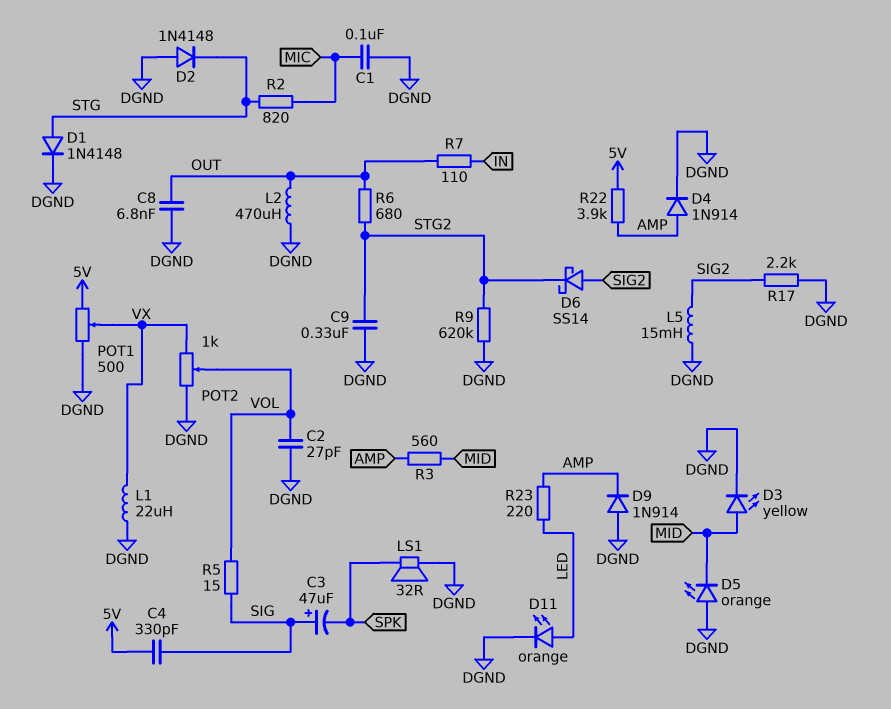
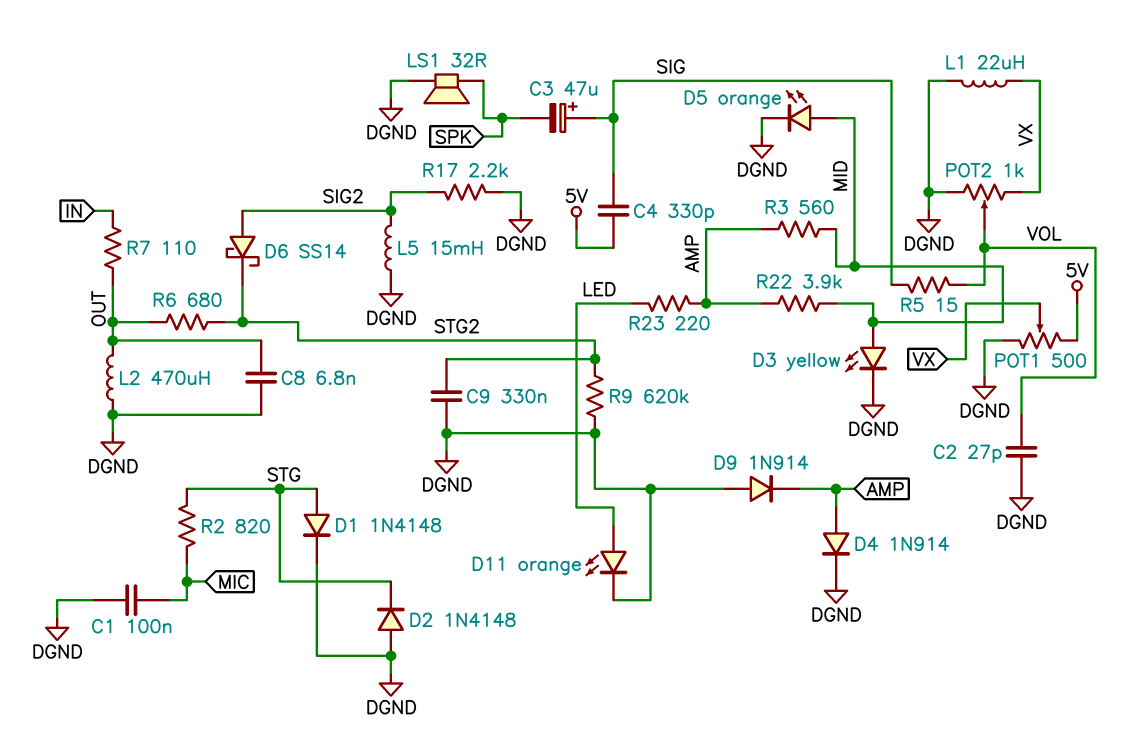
D5: LED orange (A DGND, K MID) -> LED orange (A MID, K DGND)
R22: 3.9k (5V, AMP) -> 3.9k (AMP, MID)

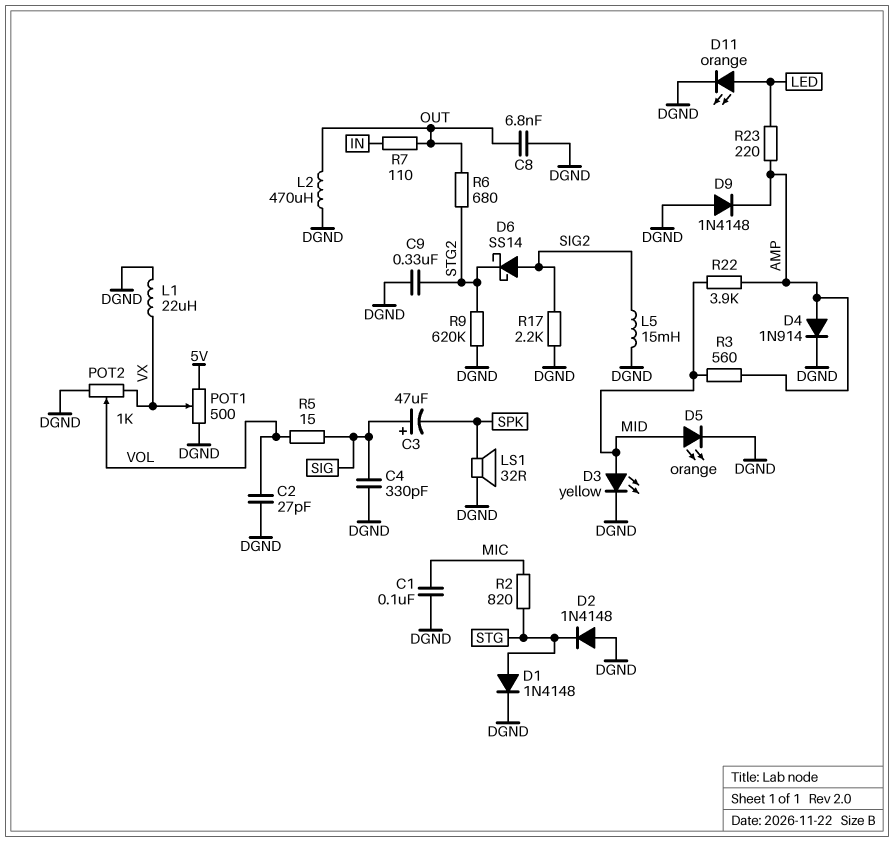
C4: 330pF (5V, SIG) -> 330pF (DGND, SIG)
D9: diode 1N914 (A DGND, K AMP) -> diode 1N4148 (A DGND, K AMP)

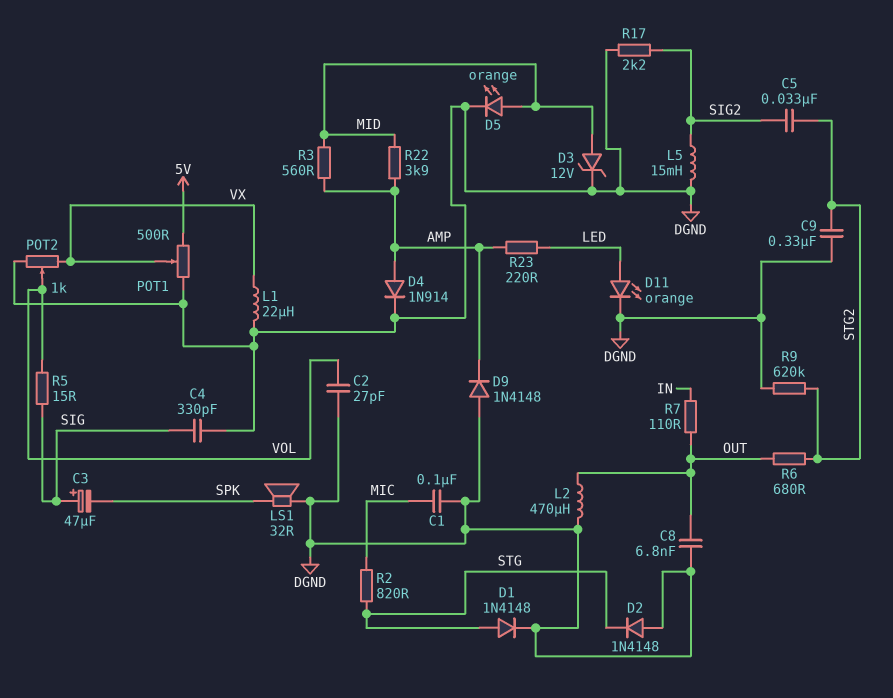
C5: none -> 33nF (SIG2, STG2)
D3: LED yellow (A MID, K DGND) -> zener 12V (A MID, K DGND)
D6: schottky SS14 (A SIG2, K STG2) -> none

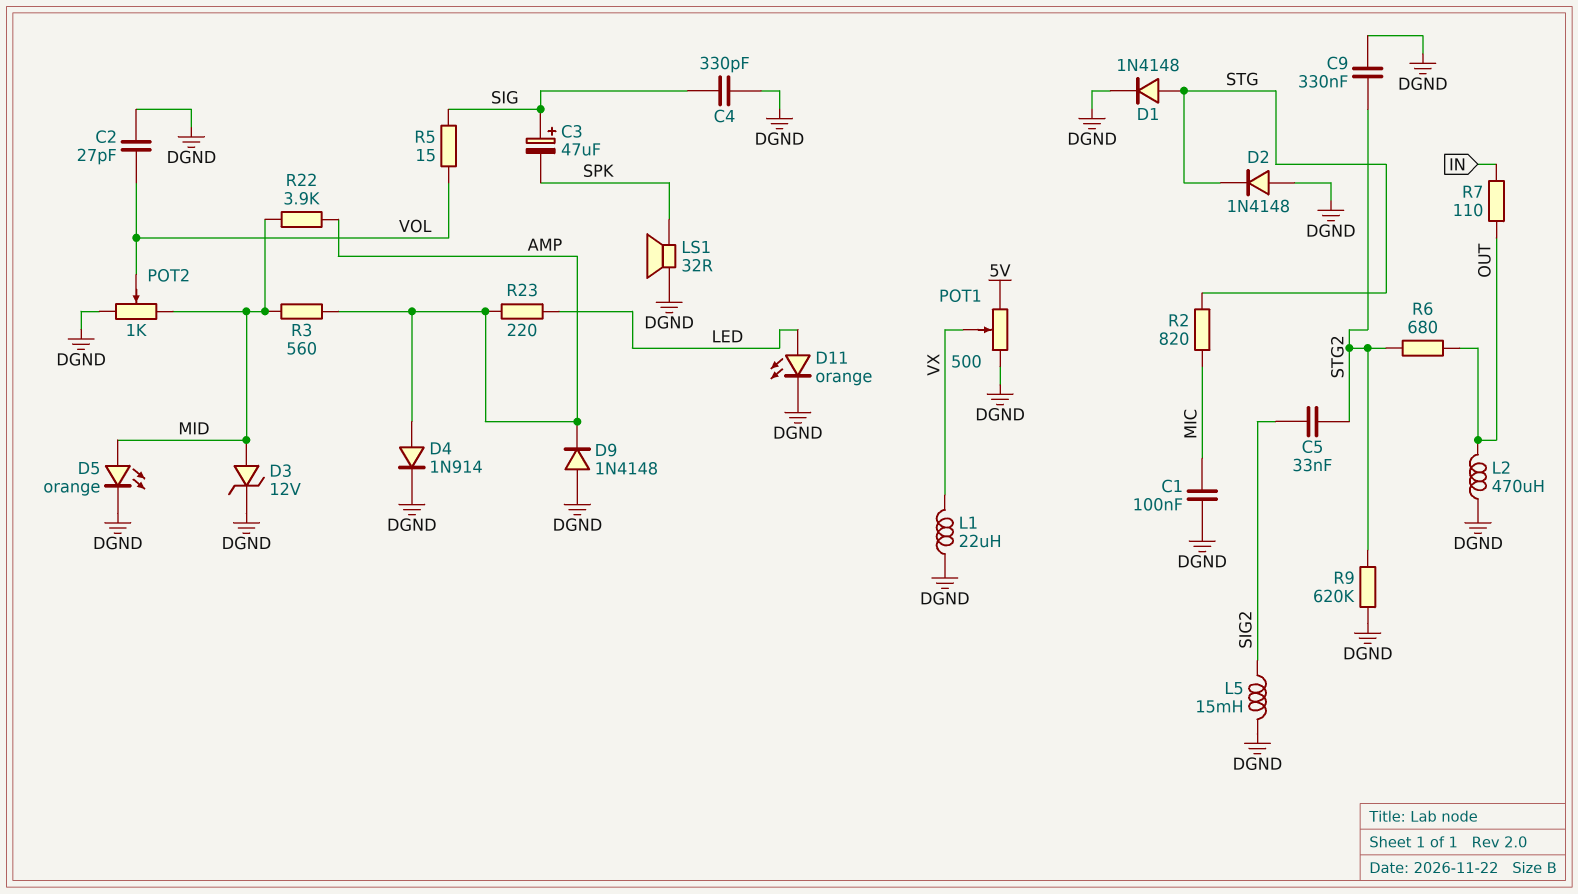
C8: 6.8nF (DGND, OUT) -> none
POT2: 1k (DGND, VX, wiper VOL) -> 1k (DGND, MID, wiper VOL)
R17: 2.2k (DGND, SIG2) -> none

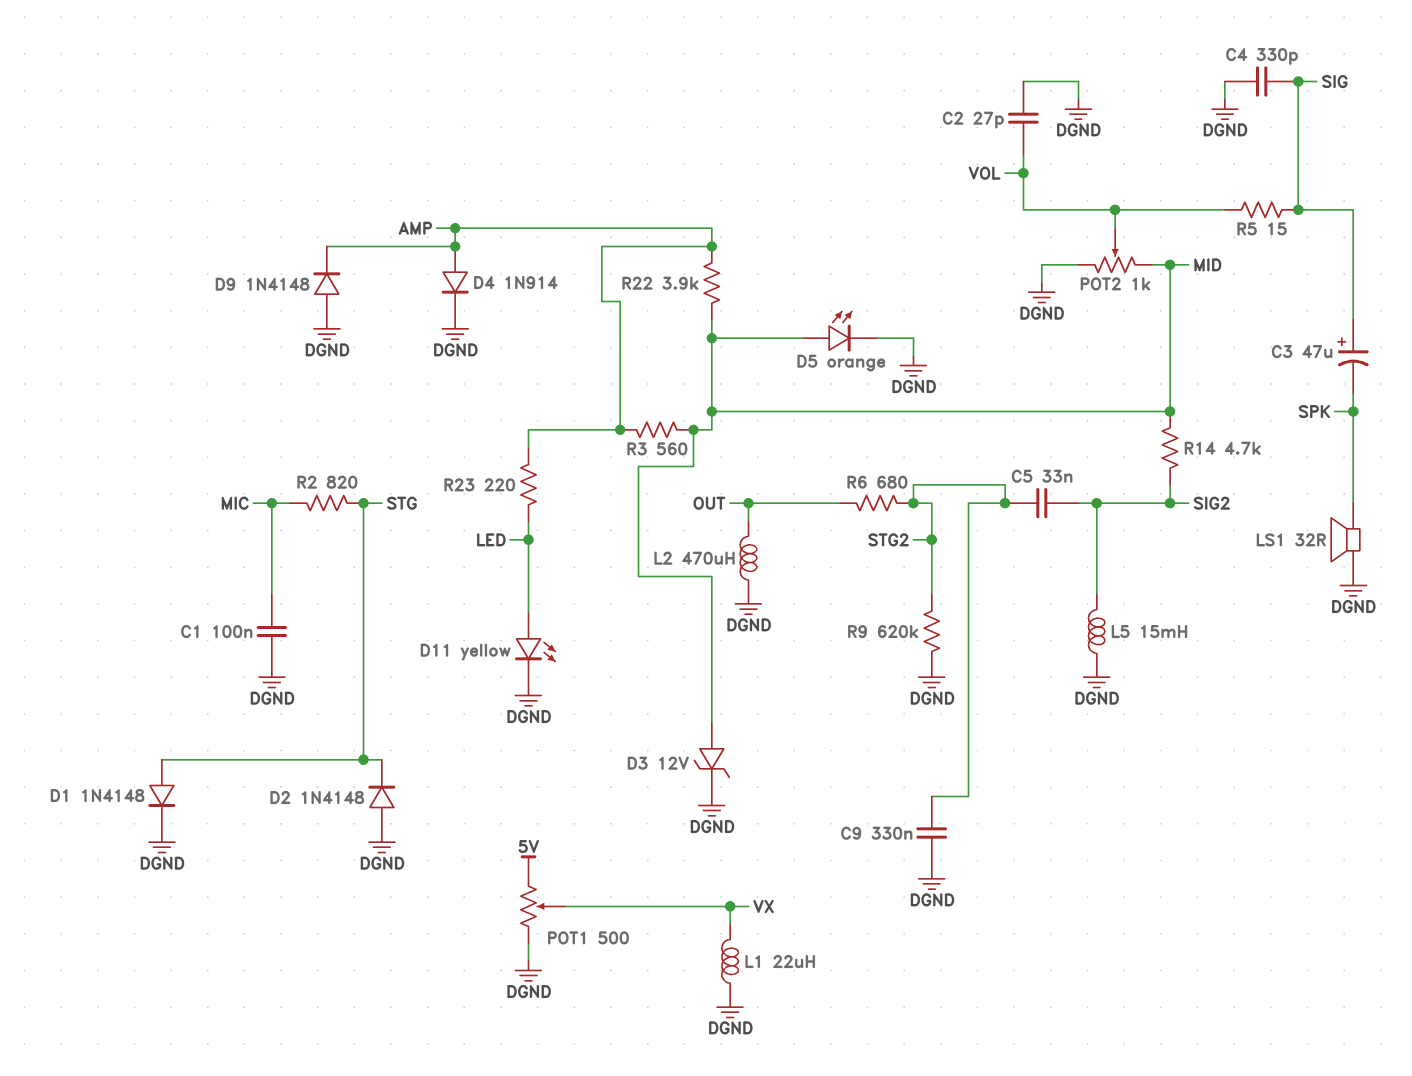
D11: LED orange (A LED, K DGND) -> LED yellow (A LED, K DGND)
R7: 110 (IN, OUT) -> none
R14: none -> 4.7k (MID, SIG2)

